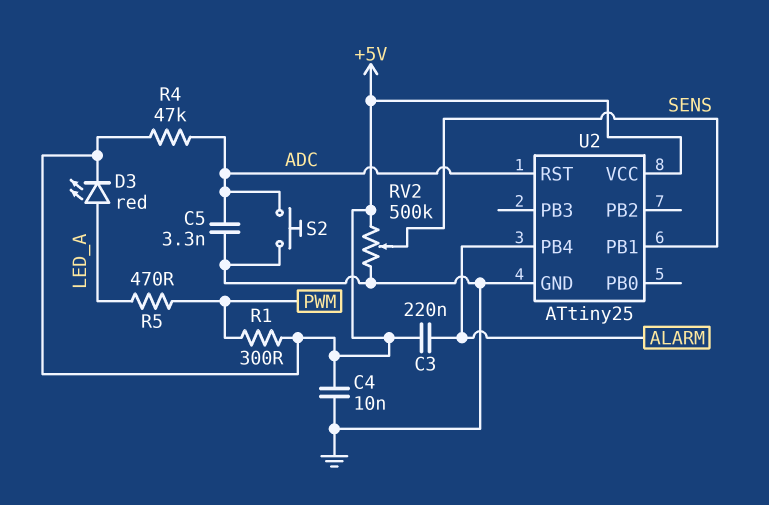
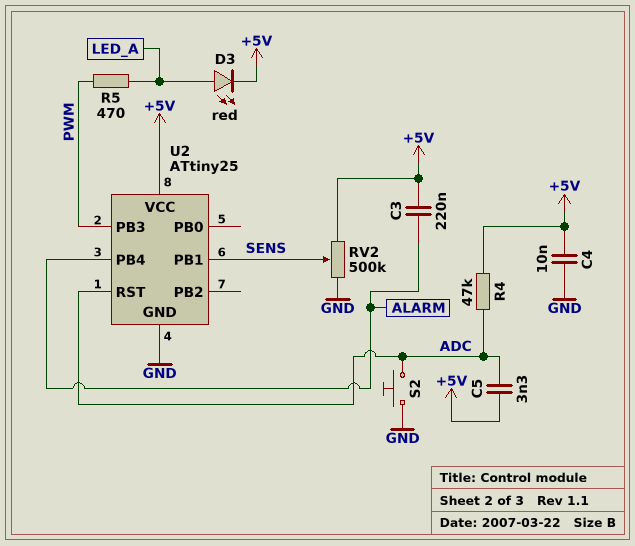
C5: 3.3nF (ADC, GND) -> 3.3nF (+5V, ADC)
R1: 300 (+5V, PWM) -> none
U2 pin PB3: none -> PWM

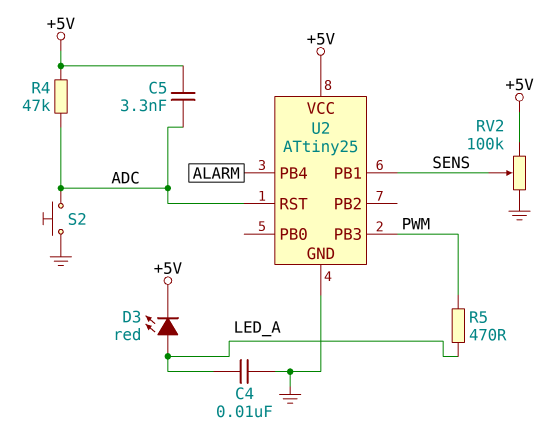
C3: 220nF (+5V, ALARM) -> none
C4: 10nF (+5V, GND) -> 10nF (GND, LED_A)
RV2: 500k (+5V, GND, wiper SENS) -> 100k (+5V, GND, wiper SENS)

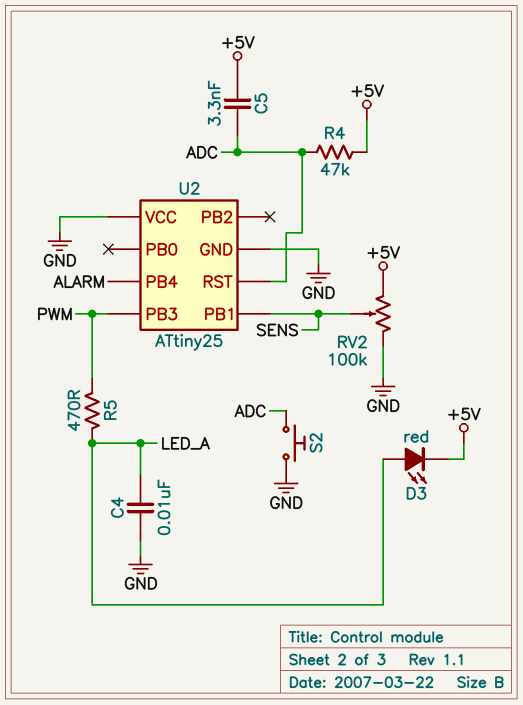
U2 pin VCC: +5V -> GND

